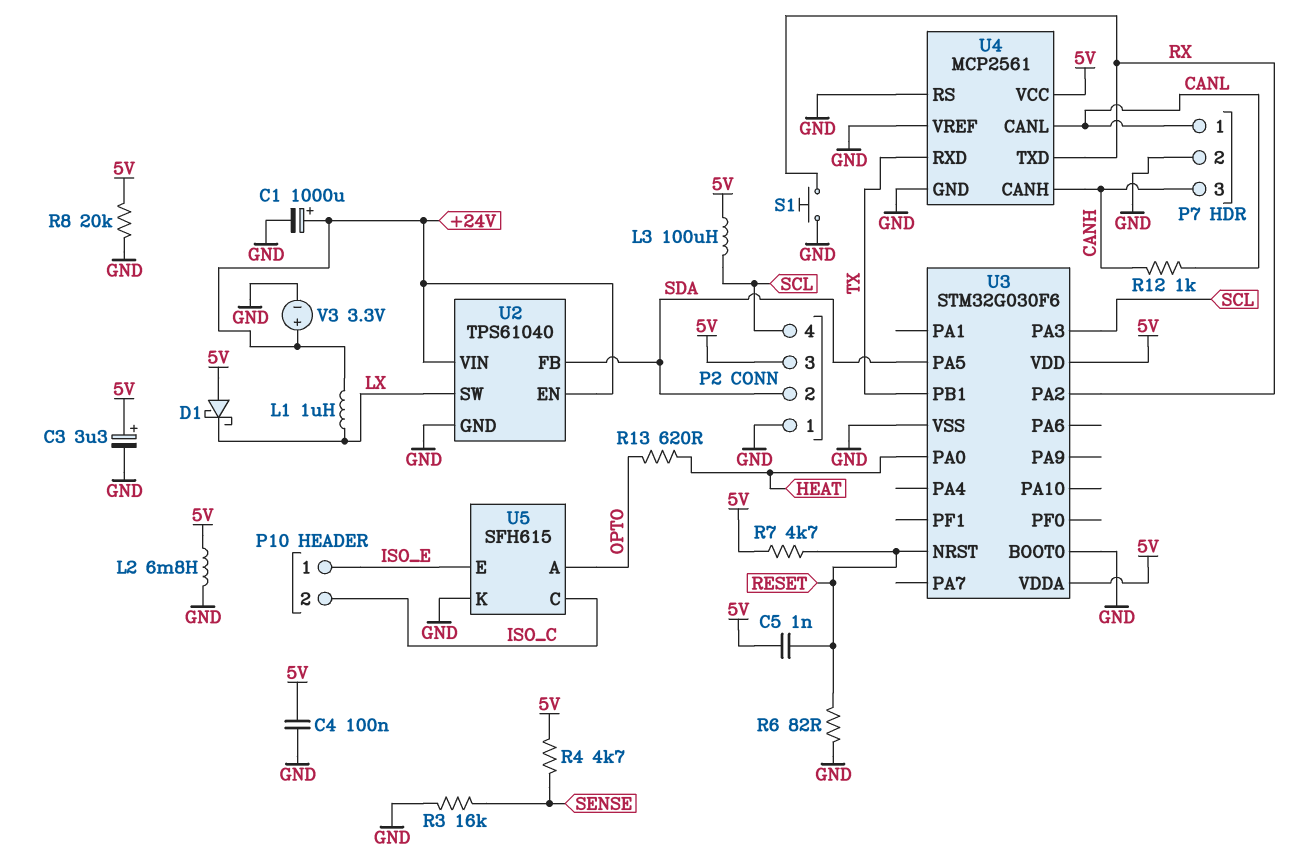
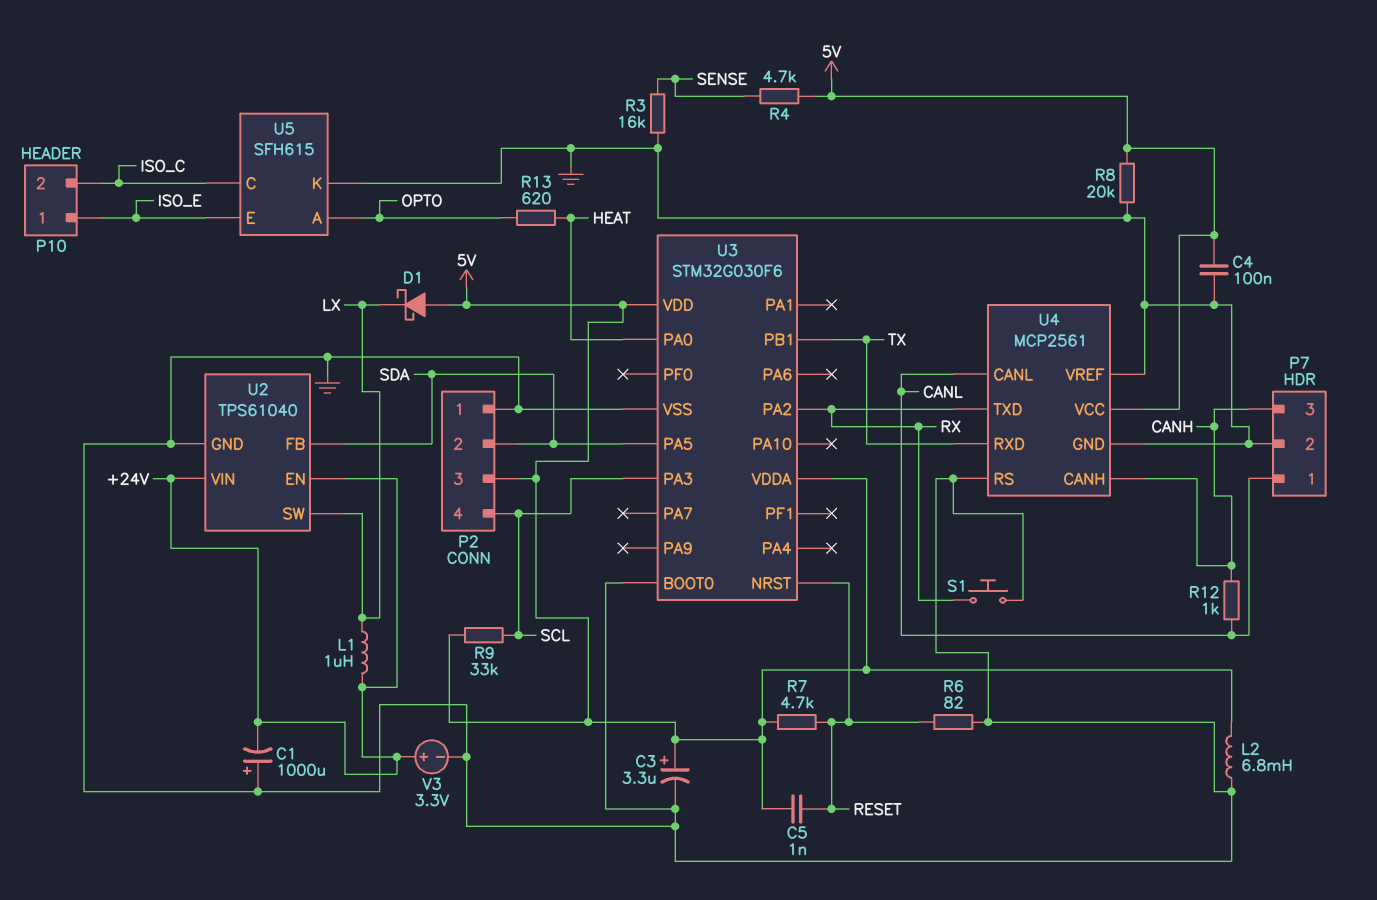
C1: 1000uF (plus +24V, minus GND) -> 1000uF (plus GND, minus +24V)
L3: 100uH (5V, SCL) -> none
R9: none -> 33k (5V, SCL)

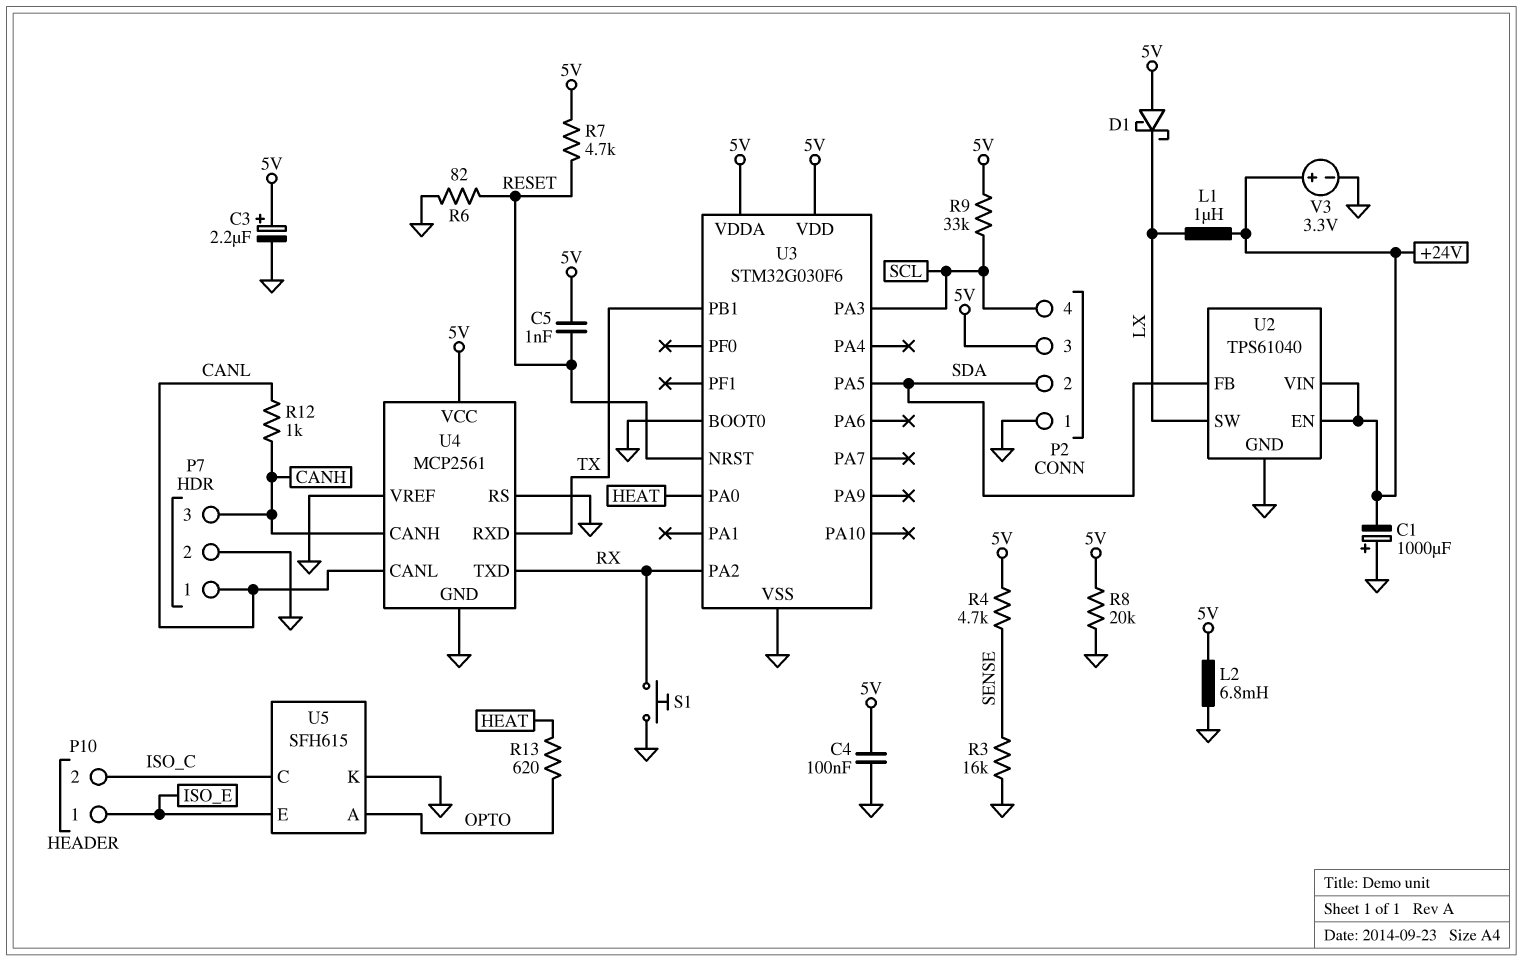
C3: 3.3uF (plus 5V, minus GND) -> 2.2uF (plus 5V, minus GND)

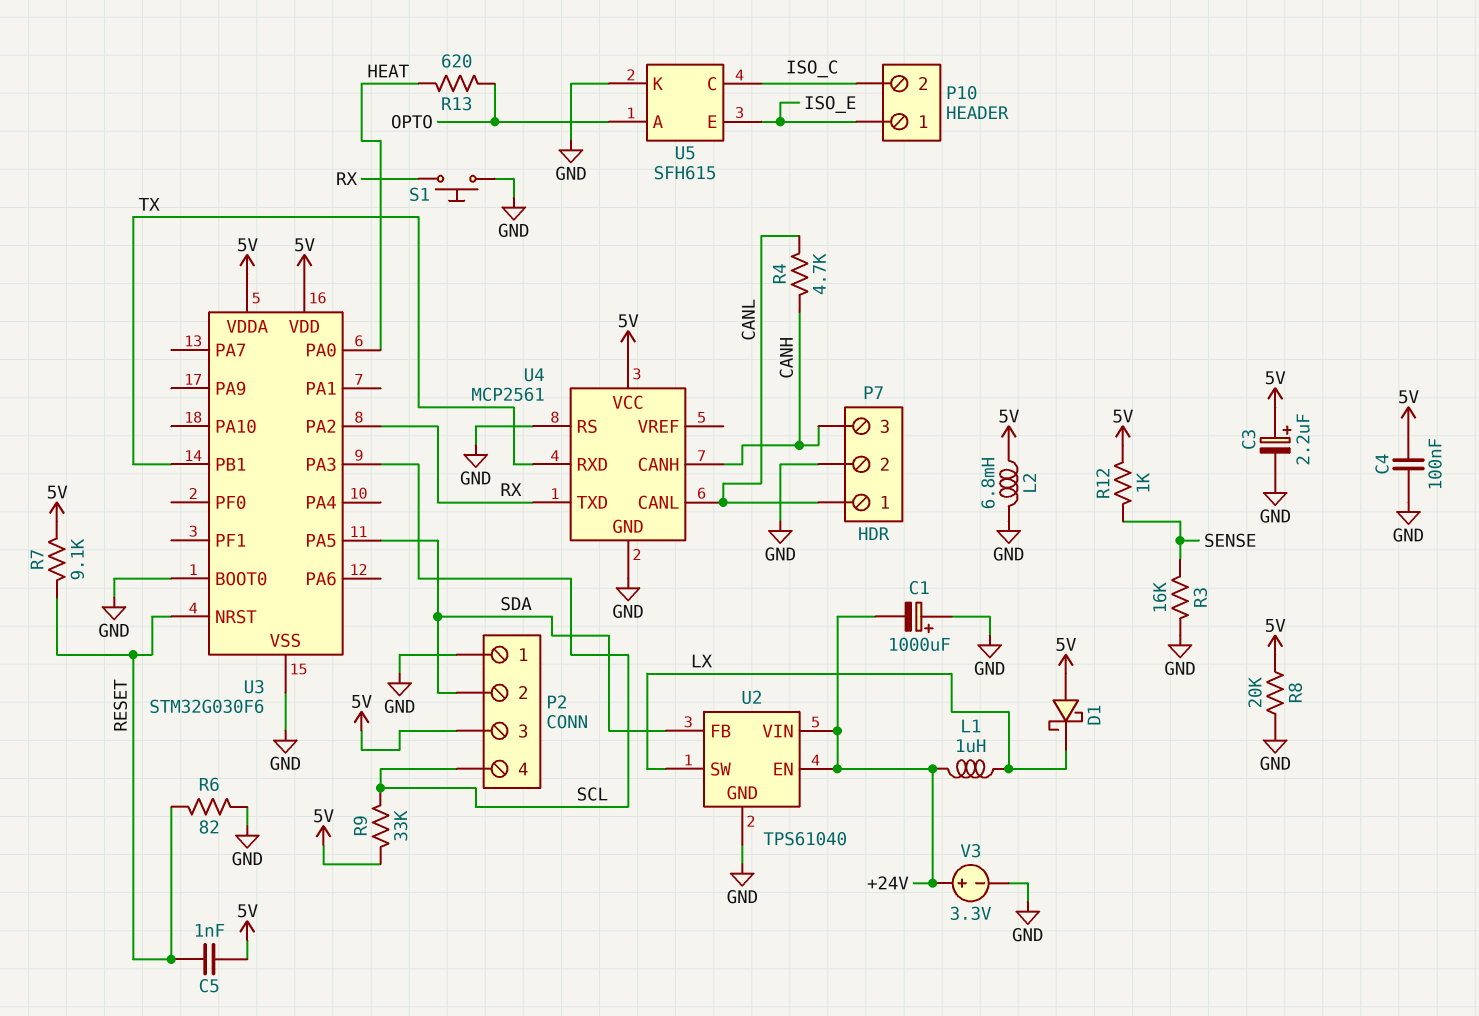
R4: 4.7k (5V, SENSE) -> 4.7k (CANH, CANL)
R7: 4.7k (5V, RESET) -> 9.1k (5V, RESET)
R12: 1k (CANH, CANL) -> 1k (5V, SENSE)
U4 pin VREF: GND -> none

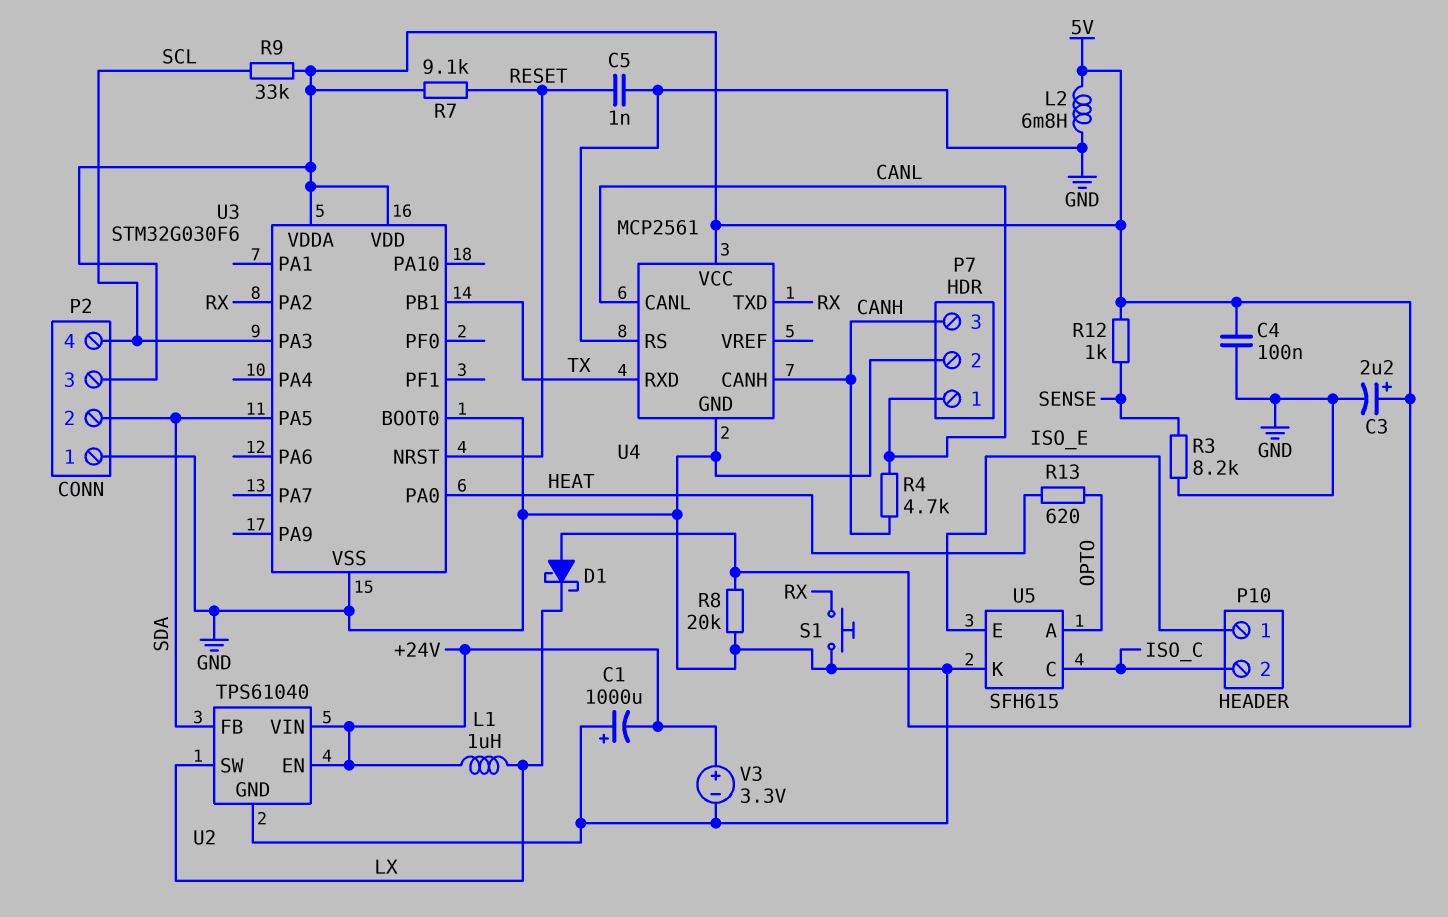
C5: 1nF (5V, RESET) -> 1nF (GND, RESET)
R3: 16k (GND, SENSE) -> 8.2k (GND, SENSE)
R6: 82 (GND, RESET) -> none

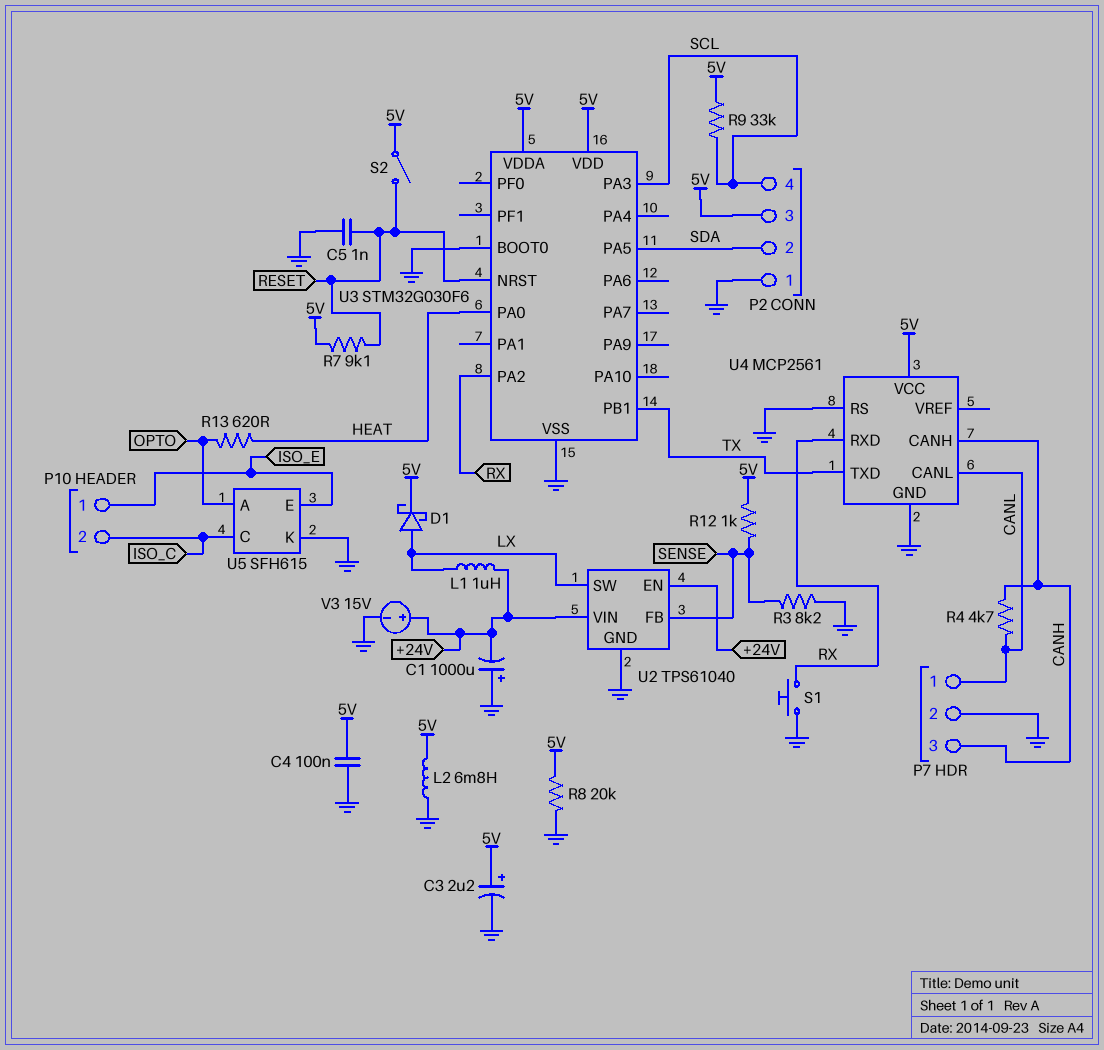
D1: schottky (A 5V, K LX) -> schottky (A LX, K 5V)
S2: none -> switch (5V, RESET)
U2 pin FB: SDA -> SENSE
U4 pin RXD: TX -> RX
U4 pin TXD: RX -> TX
V3: 3.3V (plus +24V, minus GND) -> 15V (plus +24V, minus GND)

